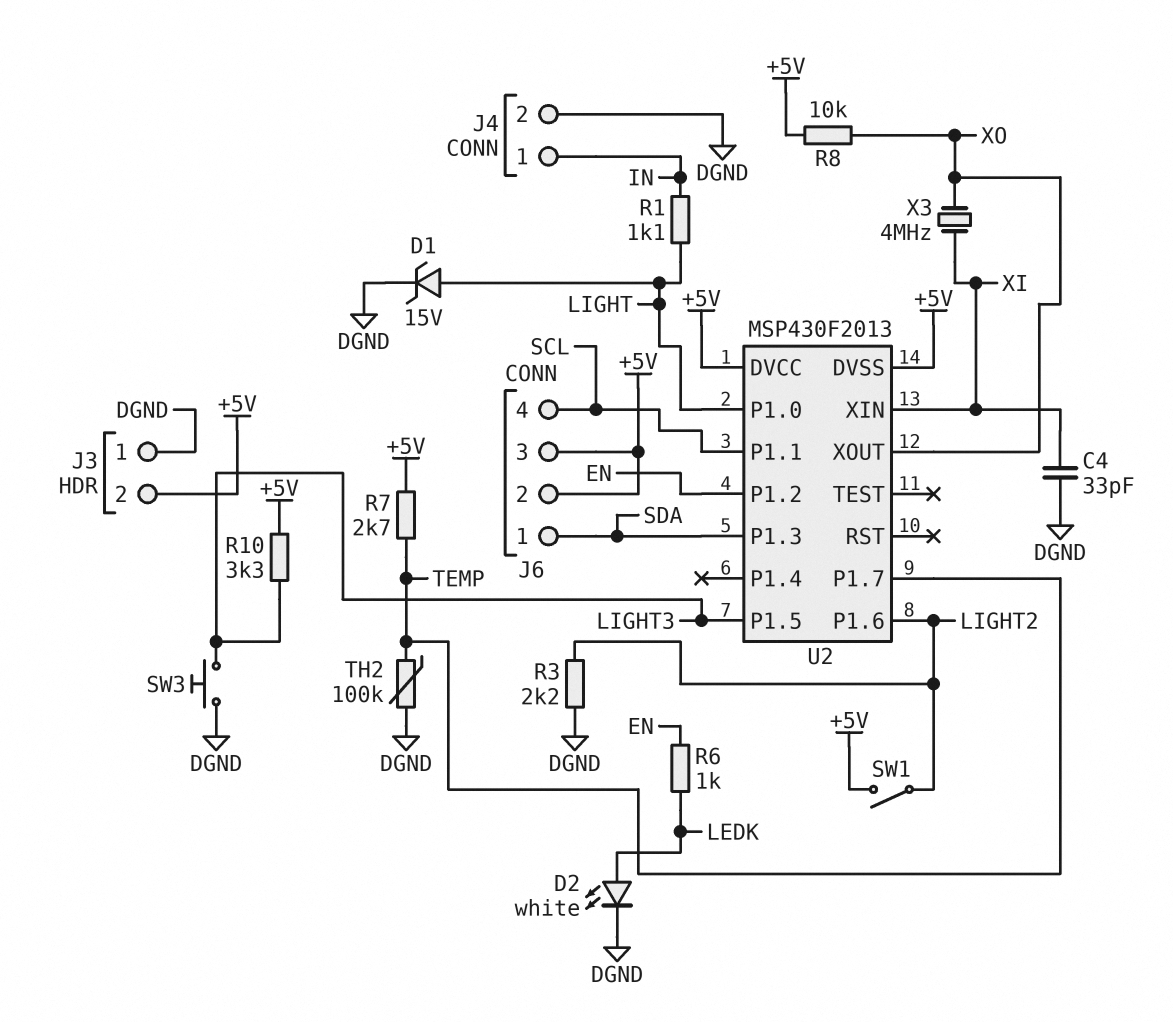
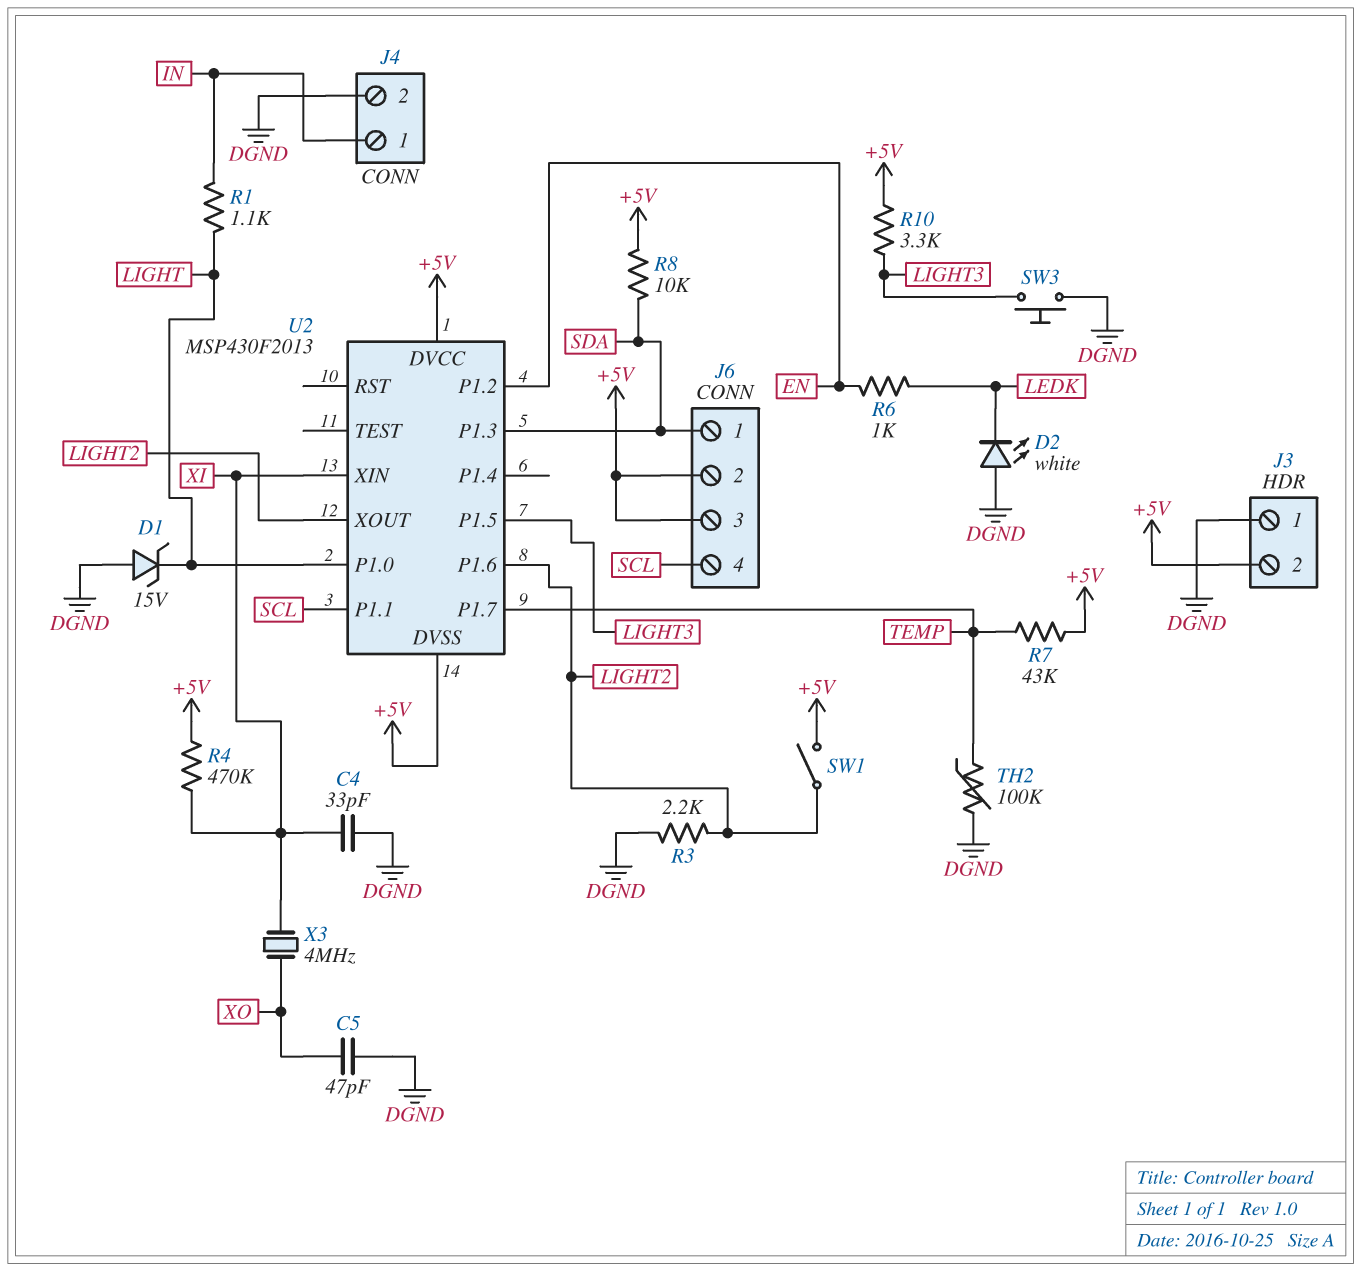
C5: none -> 47pF (DGND, XO)
D1: zener 15V (A LIGHT, K DGND) -> zener 15V (A DGND, K LIGHT)
D2: LED white (A LEDK, K DGND) -> LED white (A DGND, K LEDK)
R4: none -> 470k (+5V, XI)
R7: 2.7k (+5V, TEMP) -> 43k (+5V, TEMP)
R8: 10k (+5V, XO) -> 10k (+5V, SDA)
U2 pin XOUT: XO -> LIGHT2

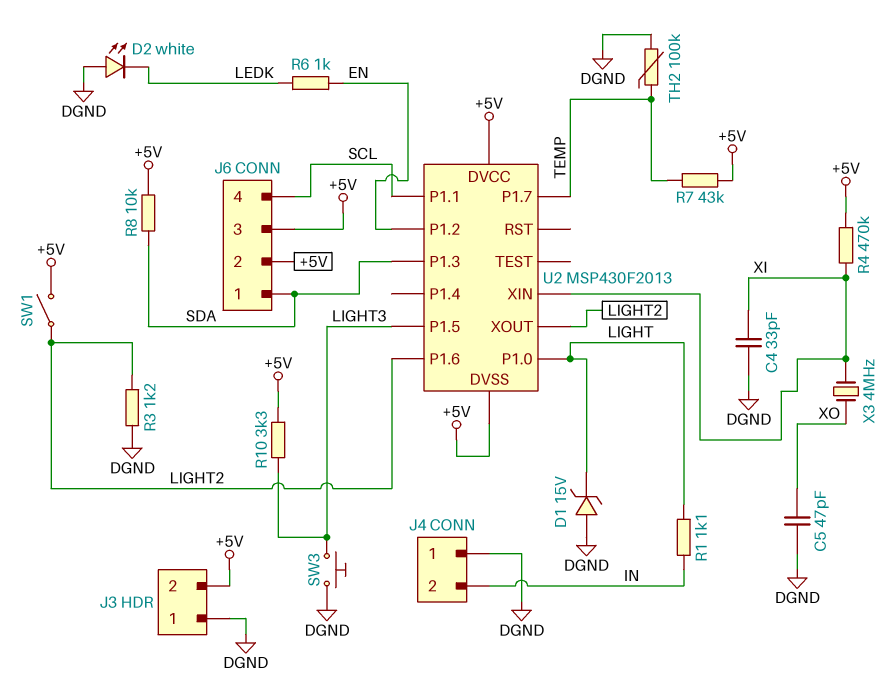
J4 pin 1: IN -> DGND
J4 pin 2: DGND -> IN
R3: 2.2k (DGND, LIGHT2) -> 1.2k (DGND, LIGHT2)

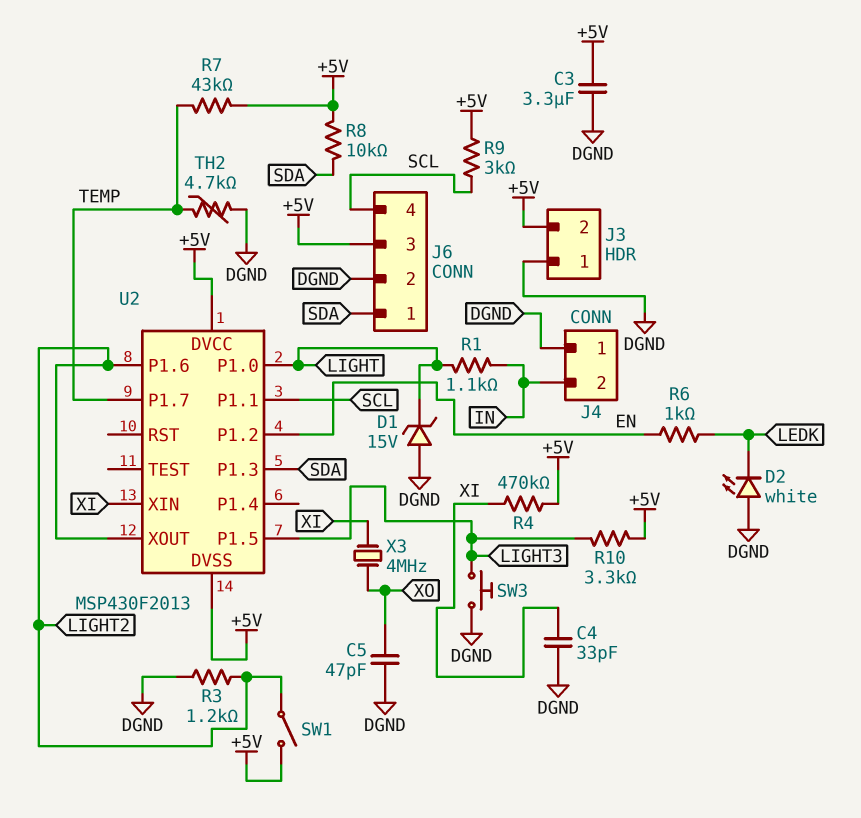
C3: none -> 3.3uF (+5V, DGND)
J6 pin 2: +5V -> DGND
R9: none -> 3k (+5V, SCL)
TH2: 100k (DGND, TEMP) -> 4.7k (DGND, TEMP)

